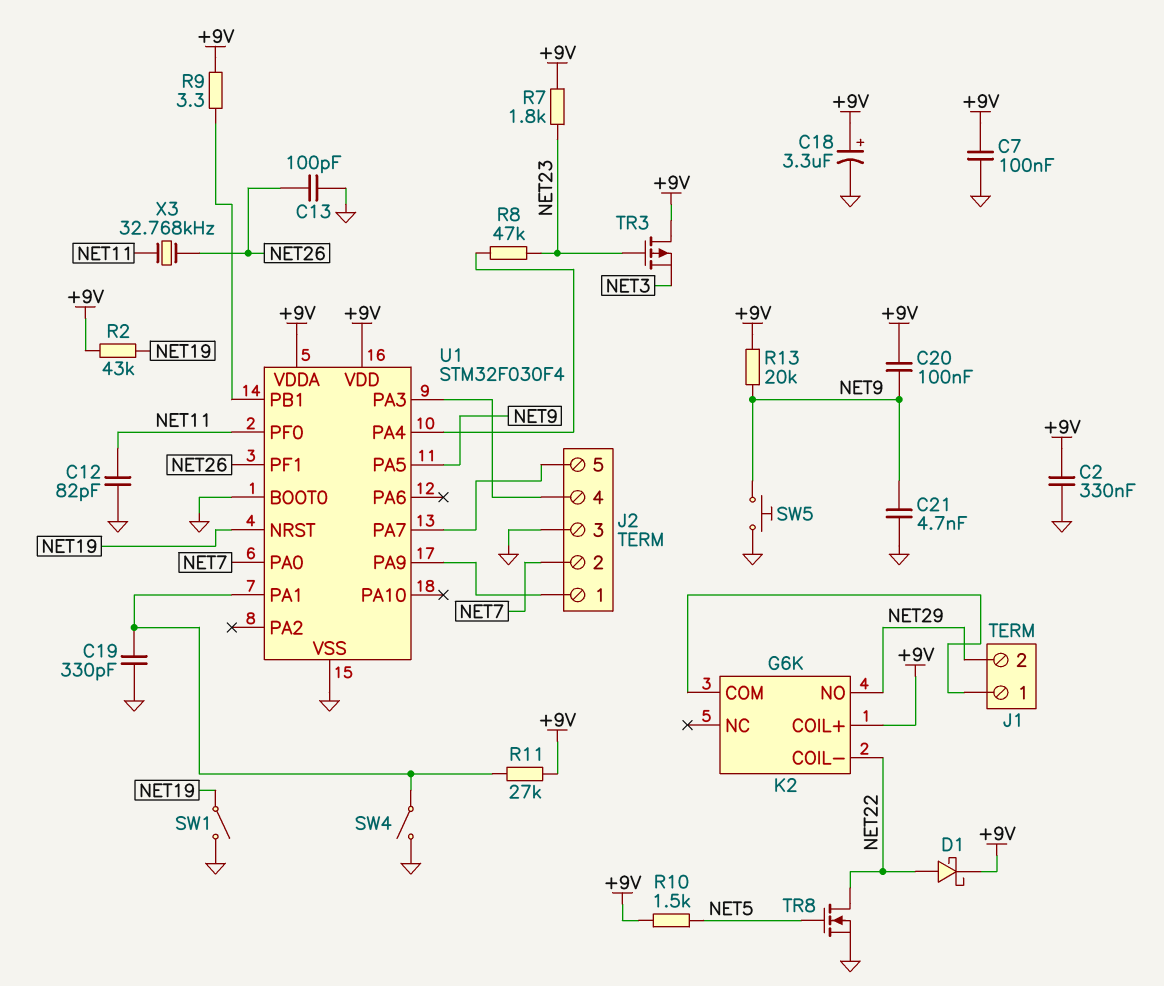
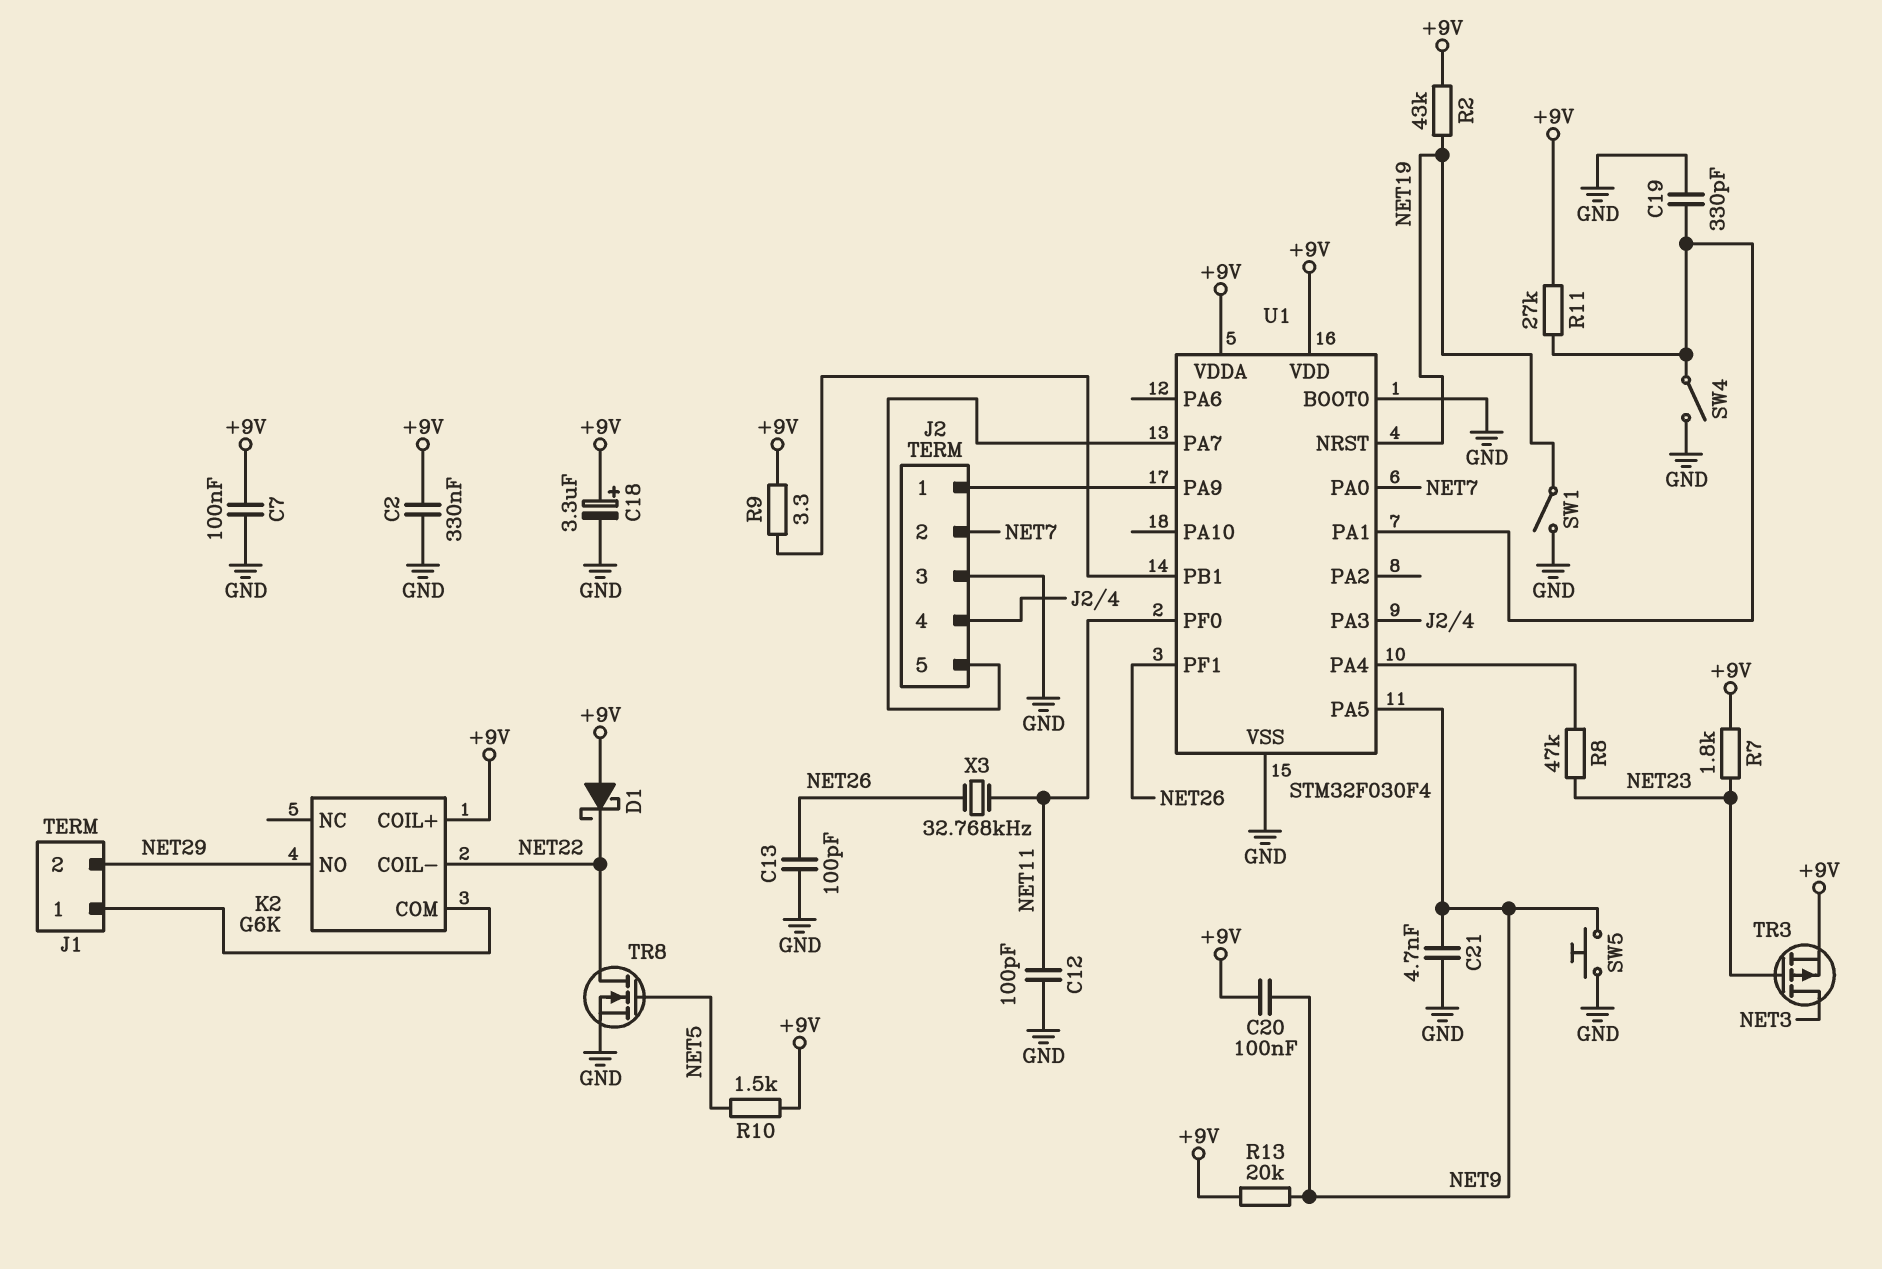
C12: 82pF (GND, NET11) -> 100pF (GND, NET11)
D1: schottky (A NET22, K +9V) -> schottky (A +9V, K NET22)
TR3: PMOS (G NET23, D +9V, S NET3) -> PMOS (G NET23, D NET3, S +9V)

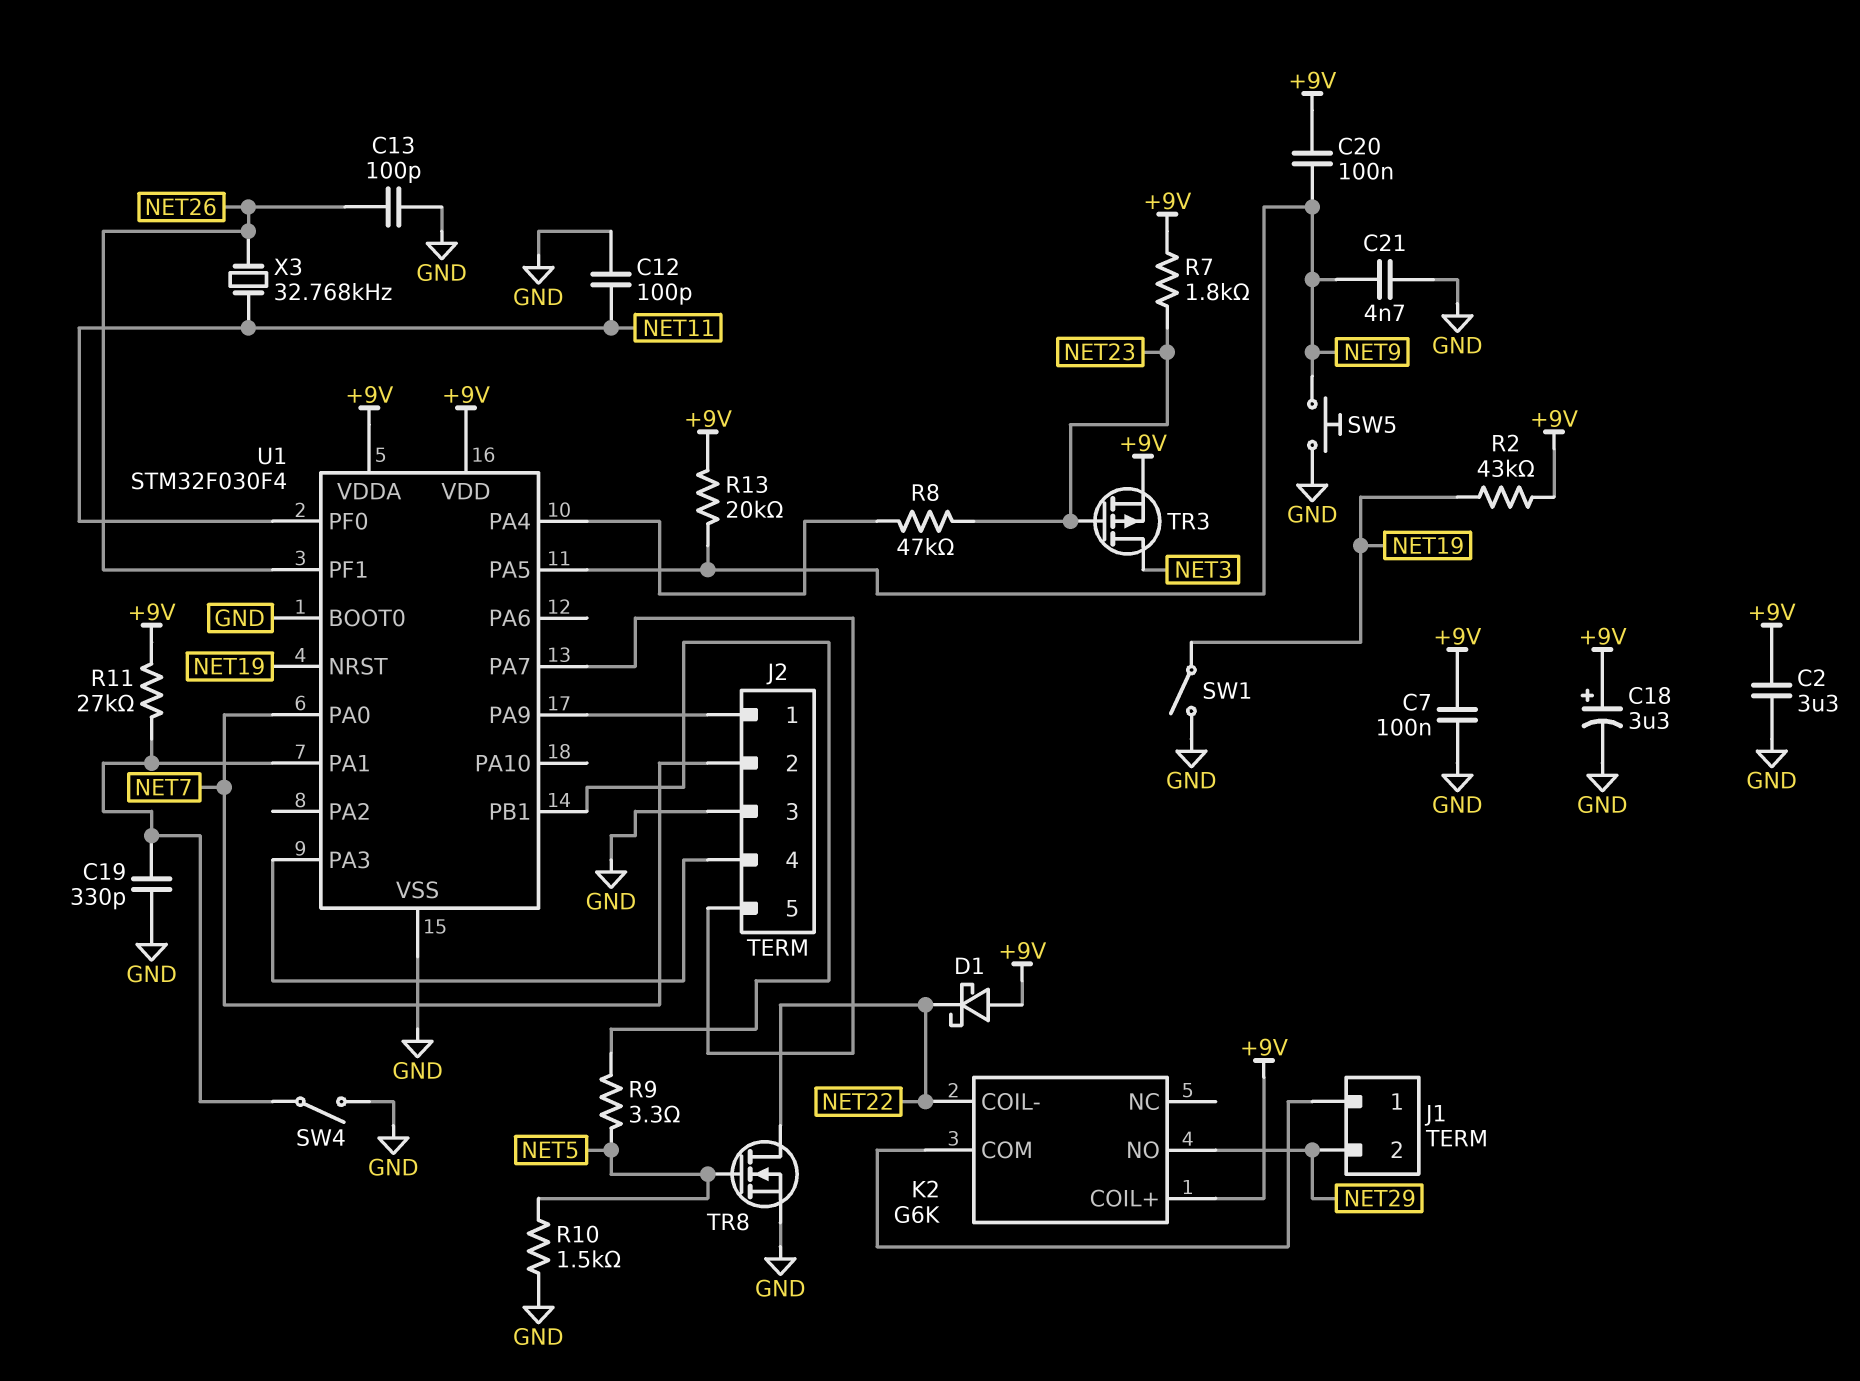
C2: 330nF (+9V, GND) -> 3.3uF (+9V, GND)
R9: 3.3 (+9V, U1/PB1) -> 3.3 (NET5, U1/PB1)
R10: 1.5k (+9V, NET5) -> 1.5k (GND, NET5)

